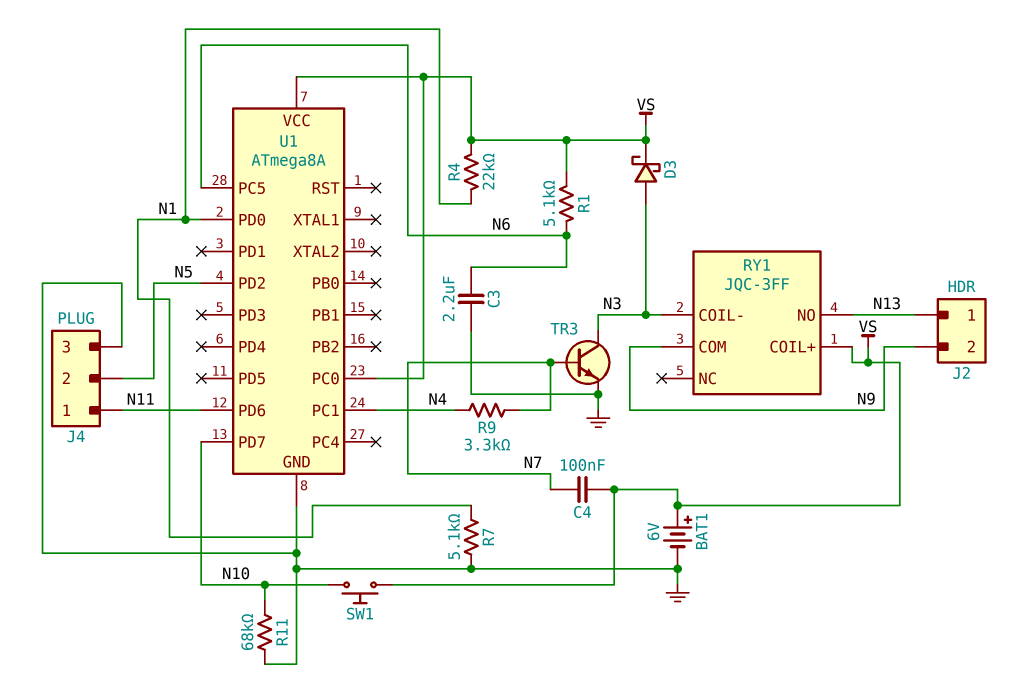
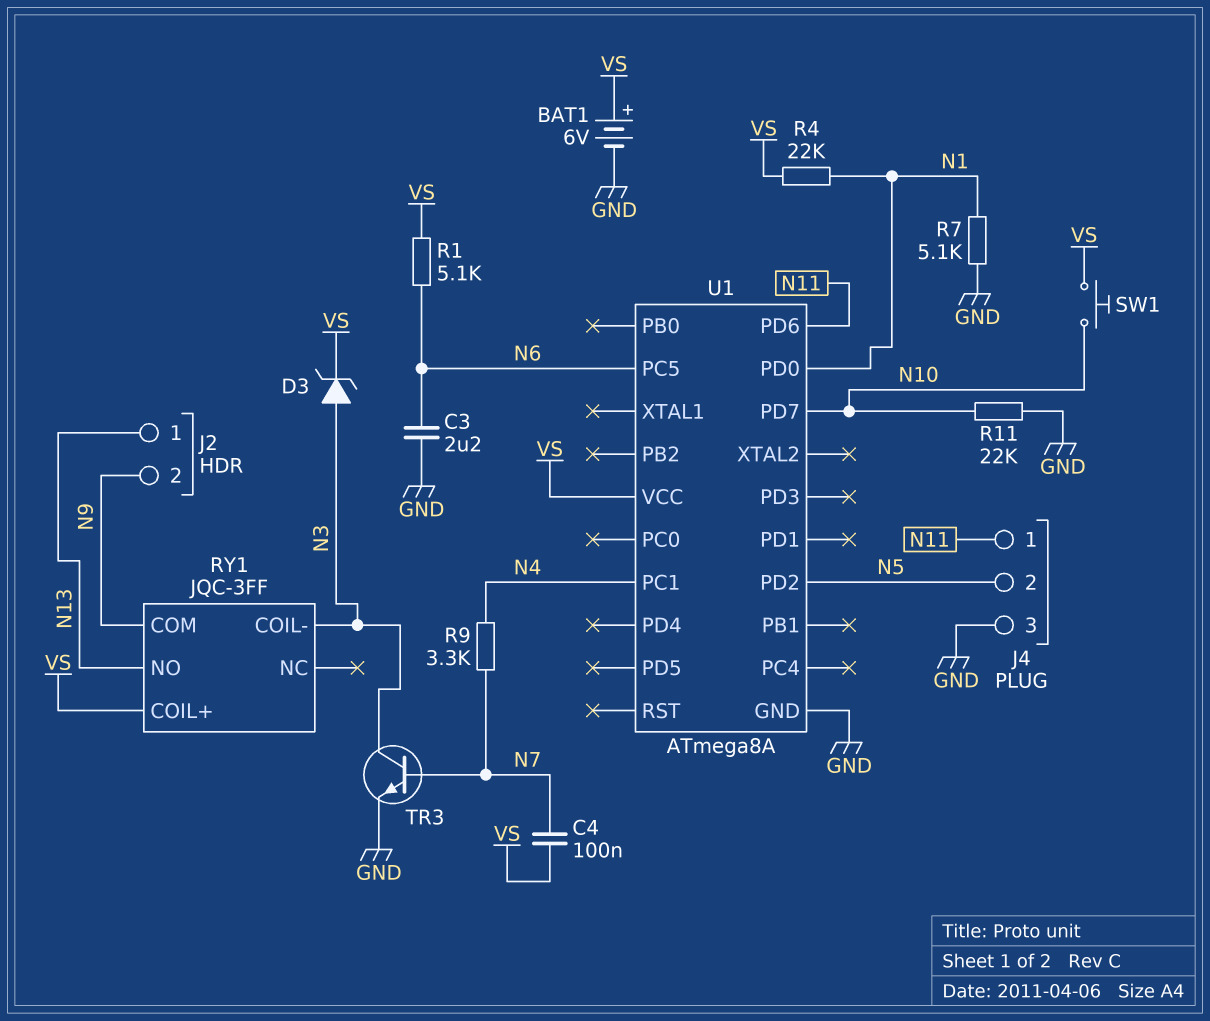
D3: schottky (A N3, K VS) -> zener (A N3, K VS)
R11: 68k (GND, N10) -> 22k (GND, N10)
U1 pin PC0: VS -> none

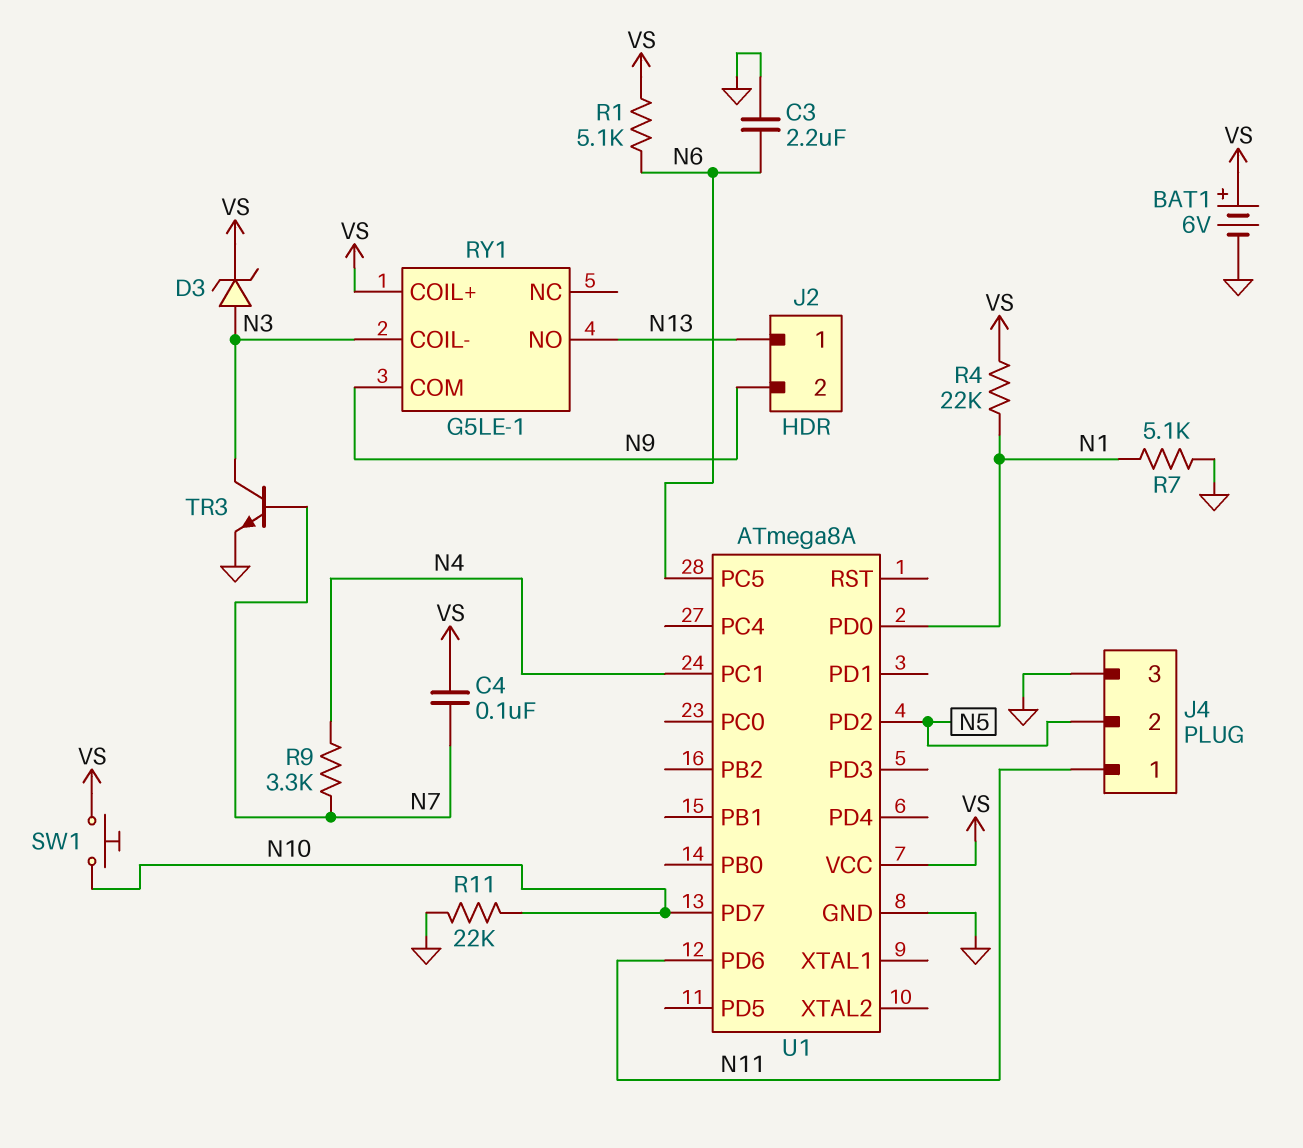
RY1: JQC-3FF -> G5LE-1

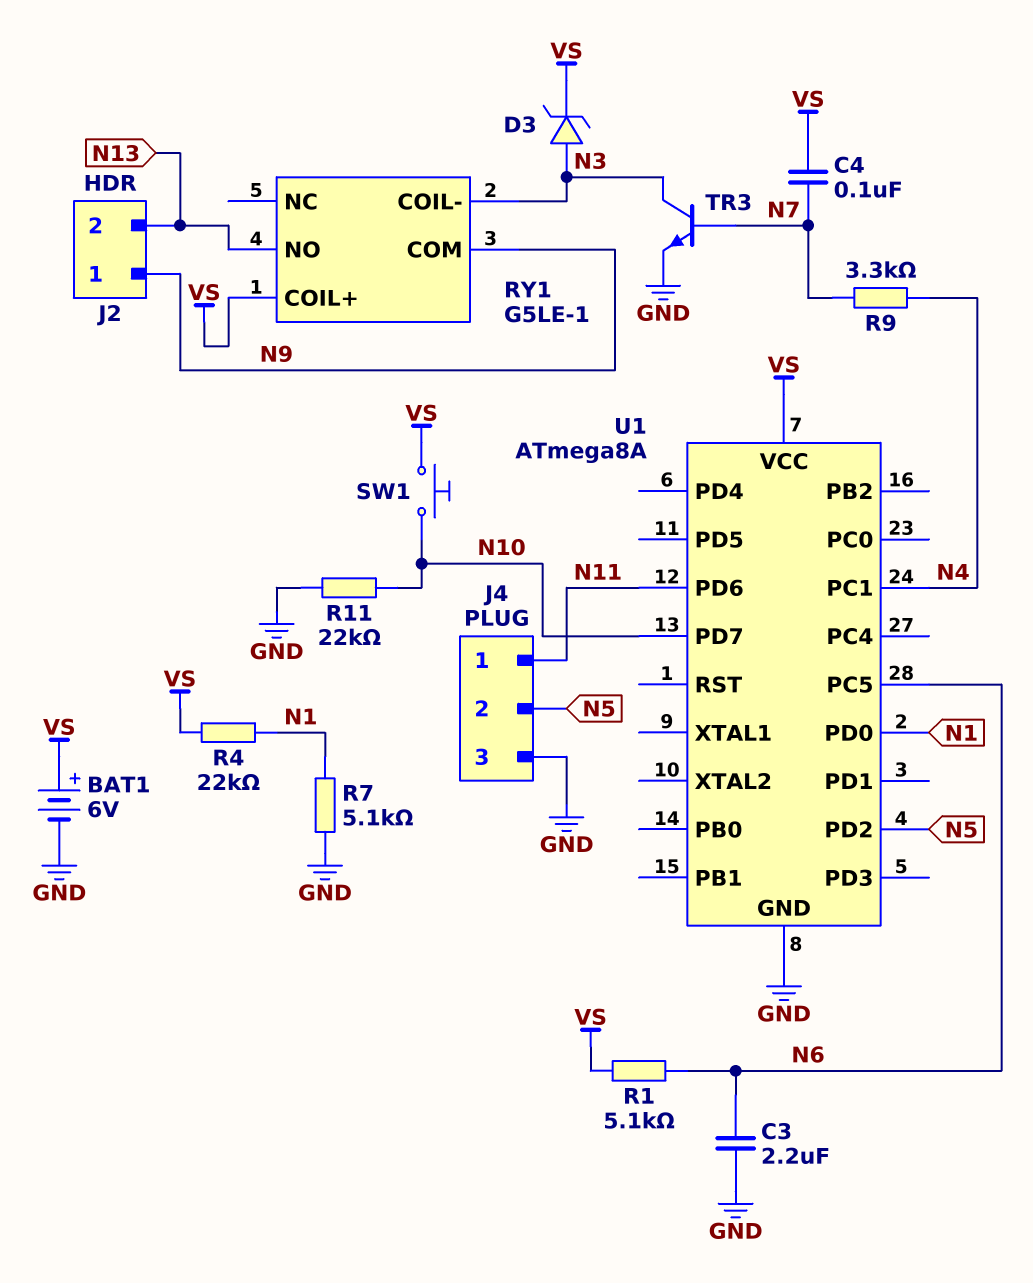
J2 pin 1: N13 -> N9
J2 pin 2: N9 -> N13

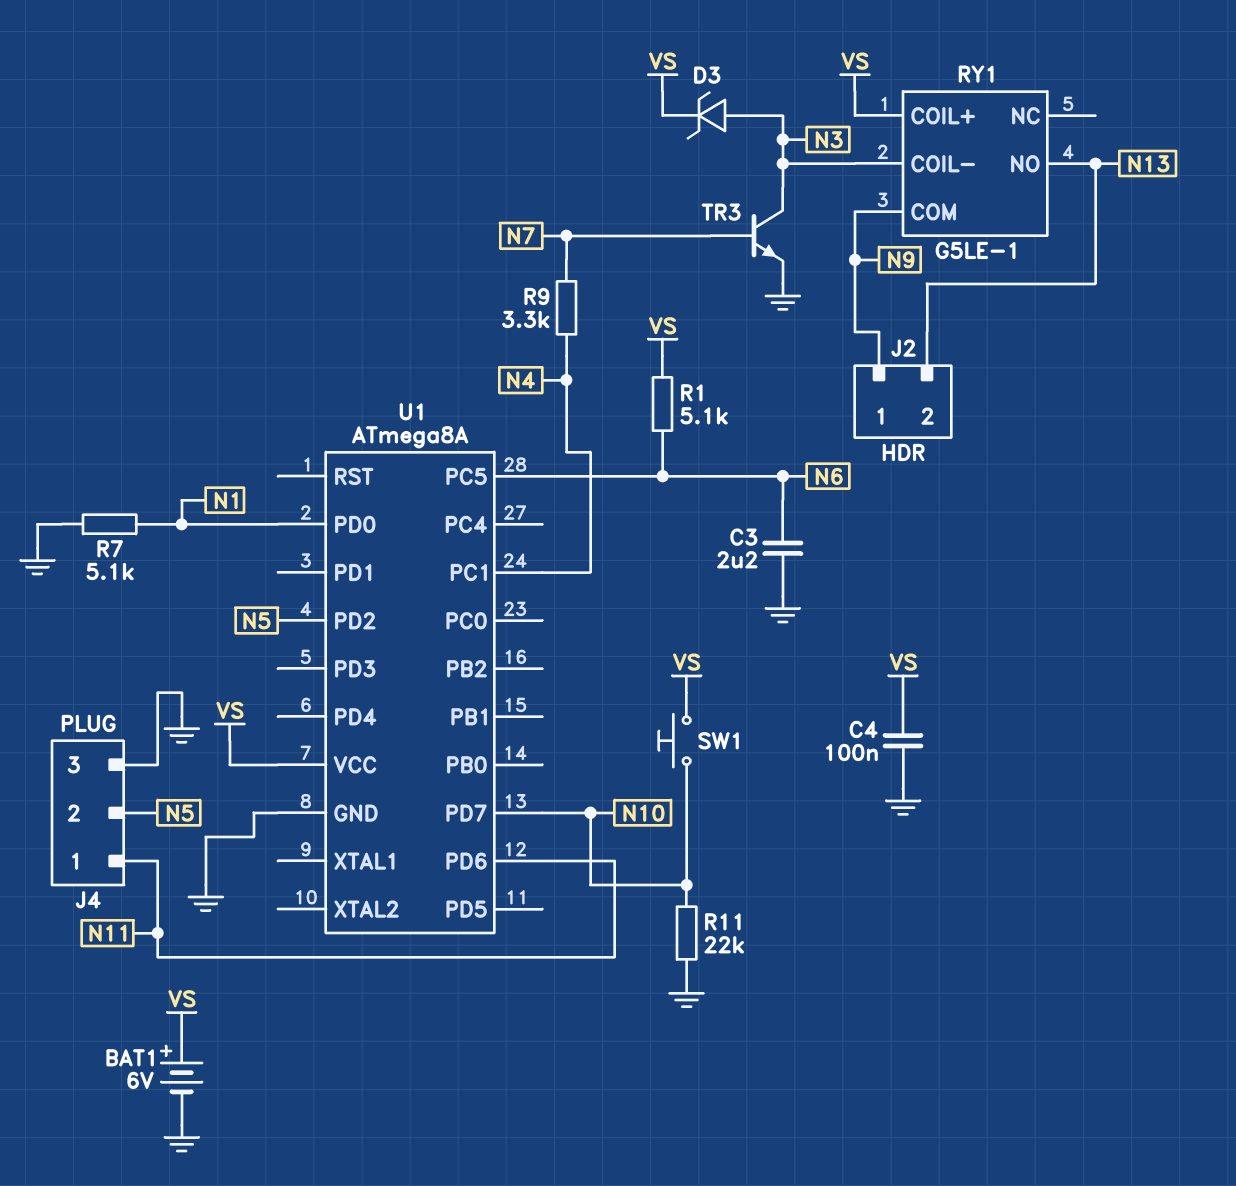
C4: 100nF (N7, VS) -> 100nF (GND, VS)
R4: 22k (N1, VS) -> none

